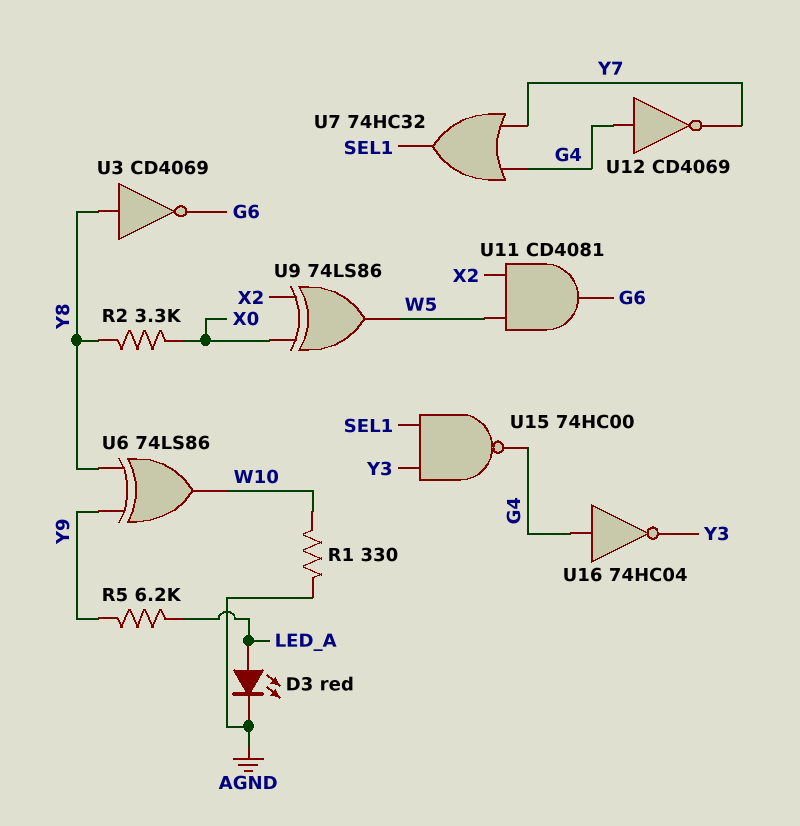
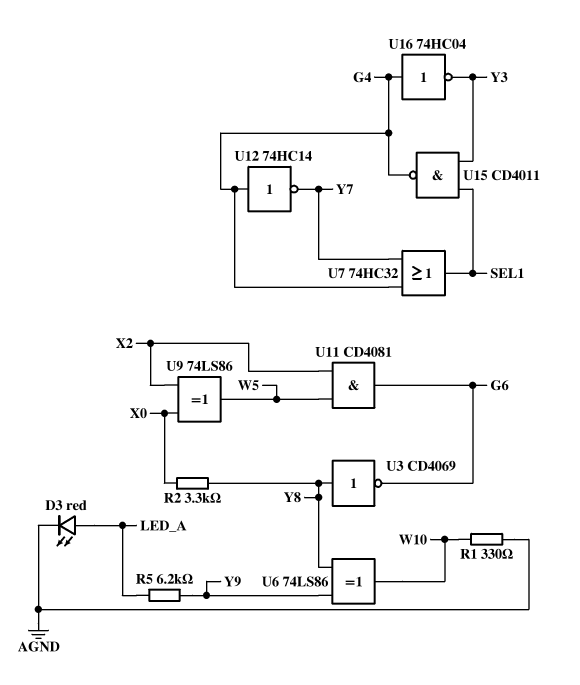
U12: NOT CD4069 (in G4, out Y7) -> NOT 74HC14 (in G4, out Y7)
U15: NAND 74HC00 (in SEL1, in Y3, out G4) -> NAND CD4011 (in SEL1, in Y3, out G4)

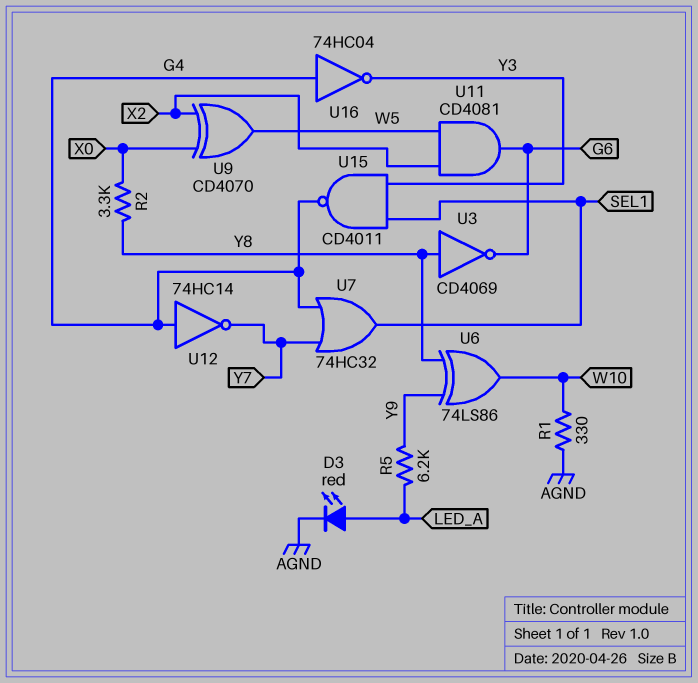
U9: XOR 74LS86 (in X0, in X2, out W5) -> XOR CD4070 (in X0, in X2, out W5)

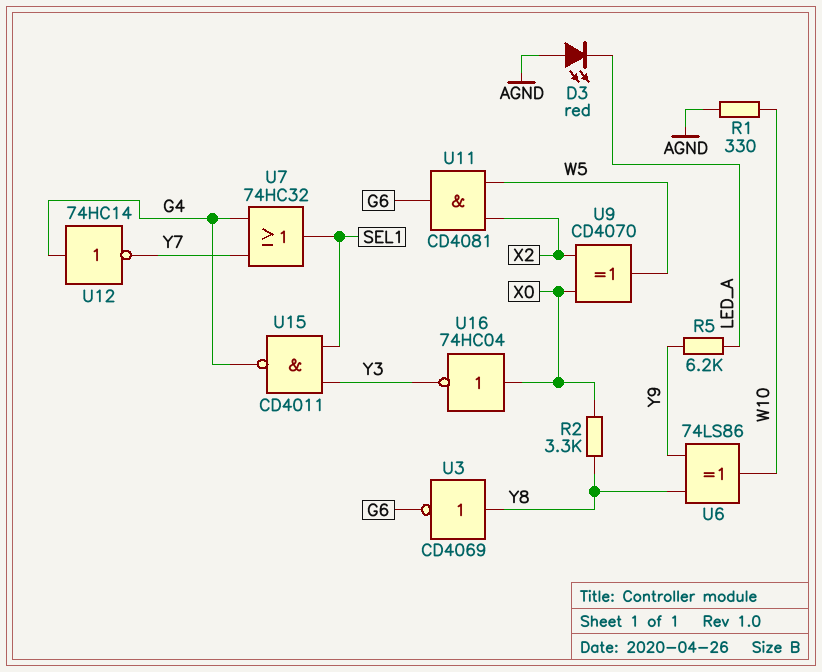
D3: LED red (A LED_A, K AGND) -> LED red (A AGND, K LED_A)
U16: NOT 74HC04 (in G4, out Y3) -> NOT 74HC04 (in X0, out Y3)

